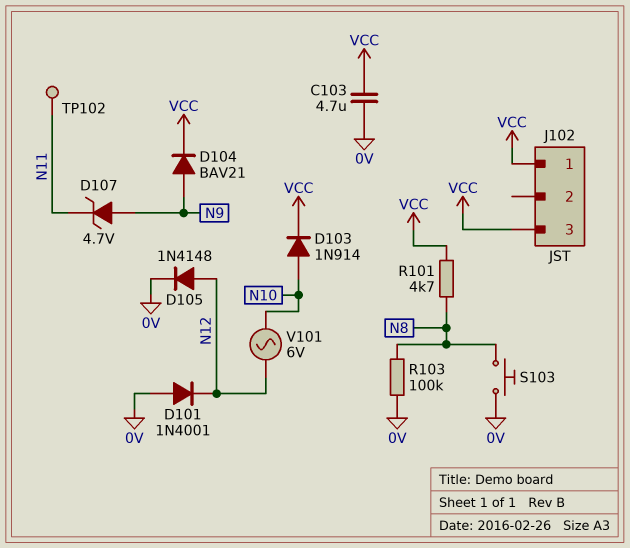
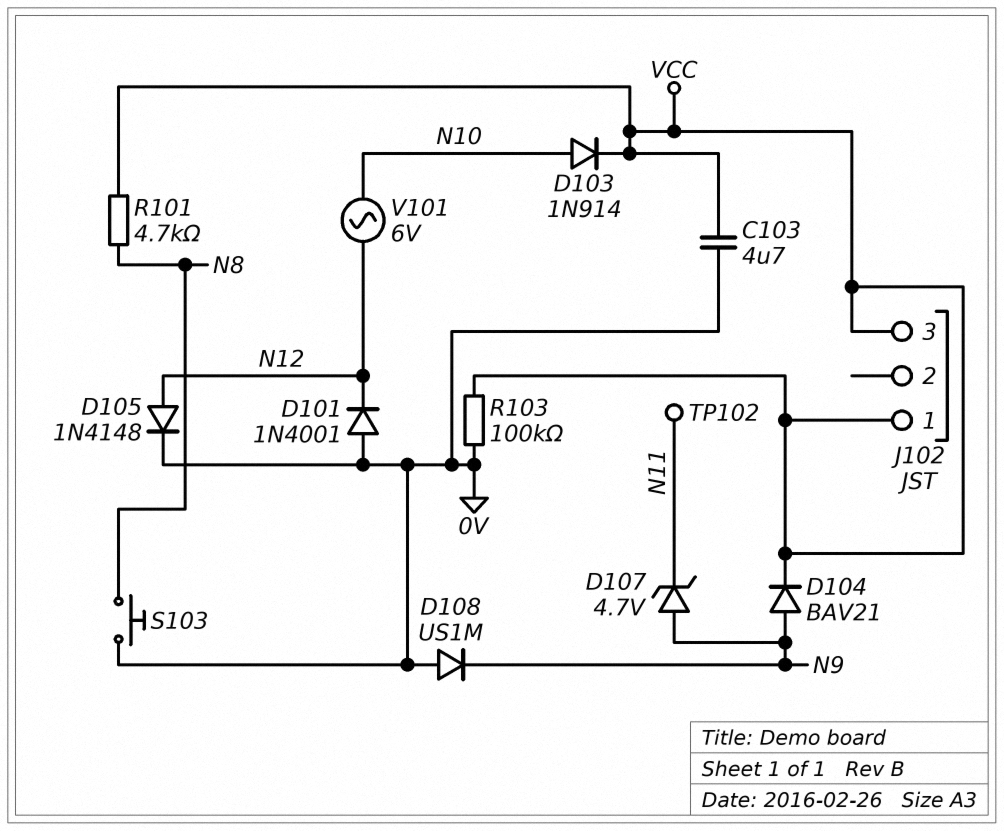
D108: none -> diode US1M (A 0V, K N9)
R103: 100k (0V, N8) -> 100k (0V, VCC)

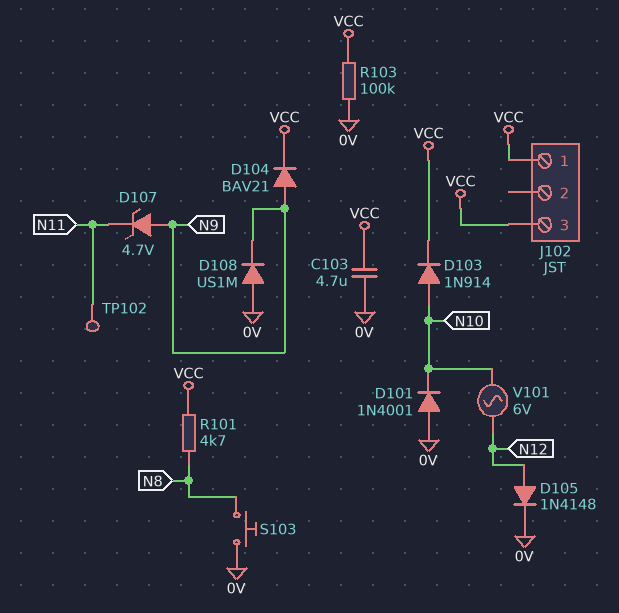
D101: diode 1N4001 (A 0V, K N12) -> diode 1N4001 (A 0V, K N10)

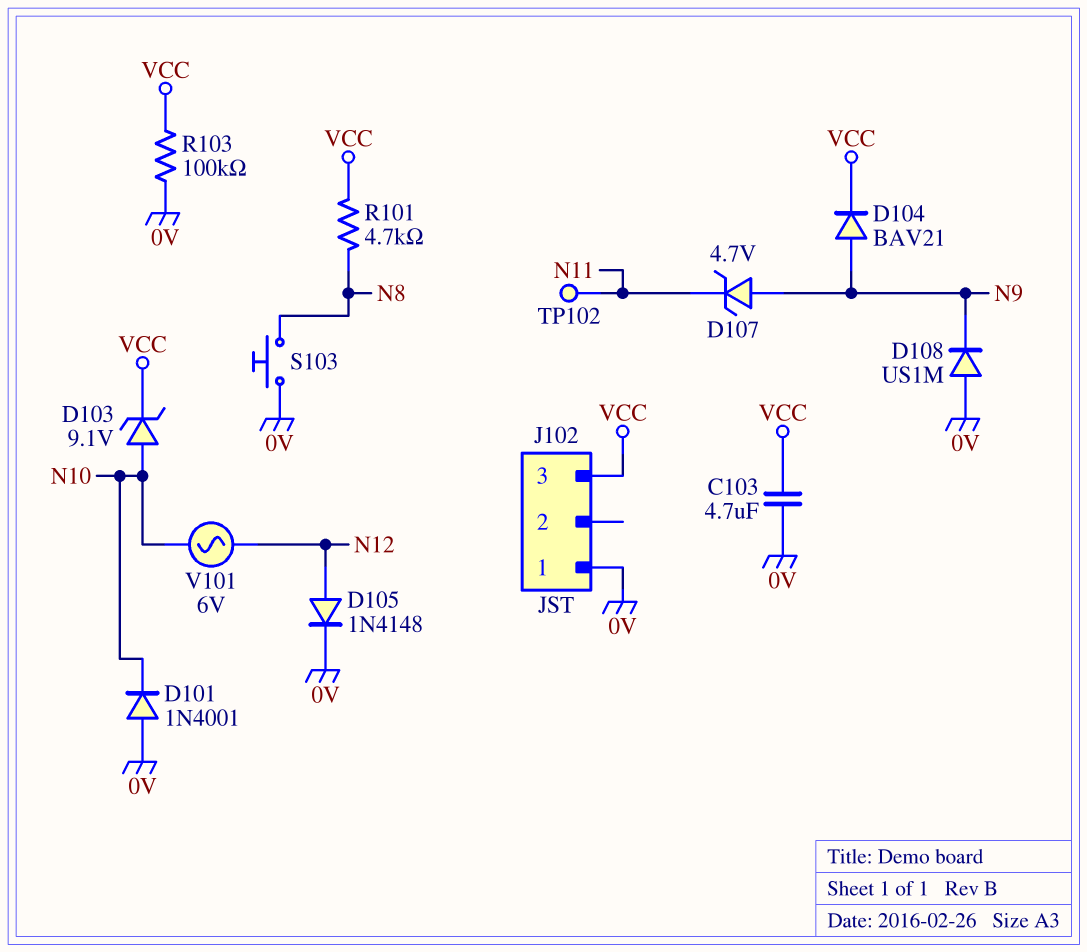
D103: diode 1N914 (A N10, K VCC) -> zener 9.1V (A N10, K VCC)
J102 pin 1: VCC -> 0V

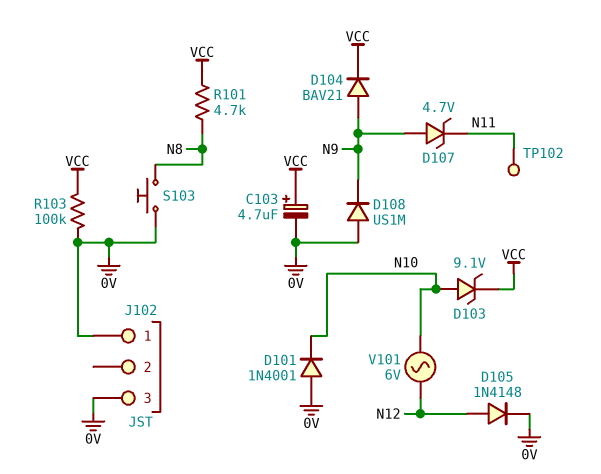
C103: 4.7uF (0V, VCC) -> 4.7uF (plus VCC, minus 0V)
J102 pin 3: VCC -> 0V

